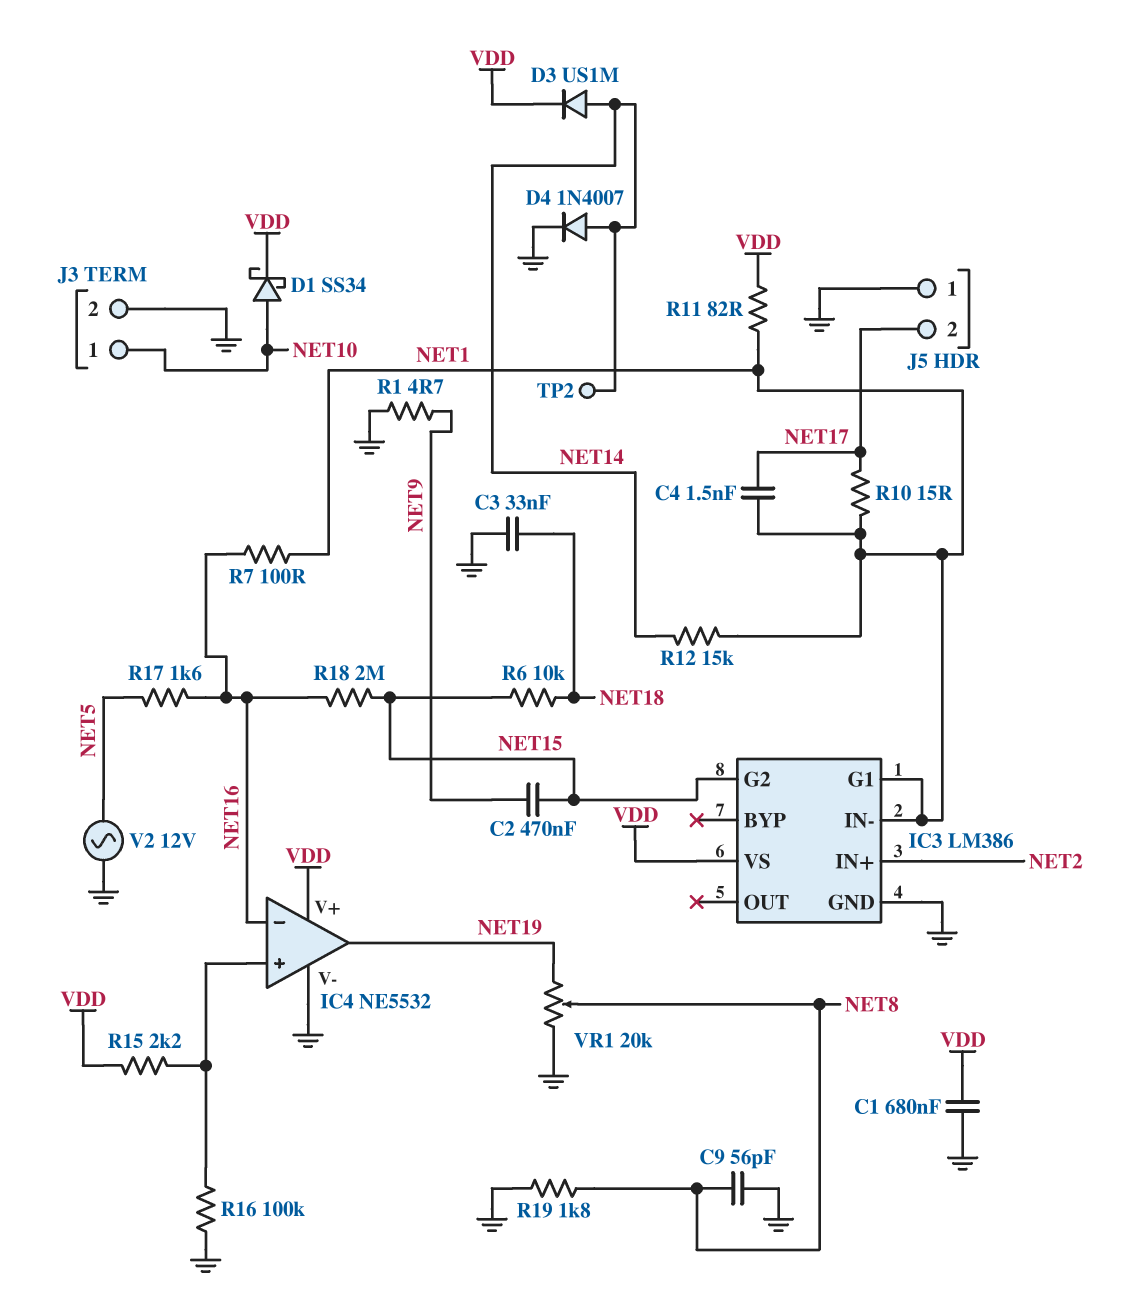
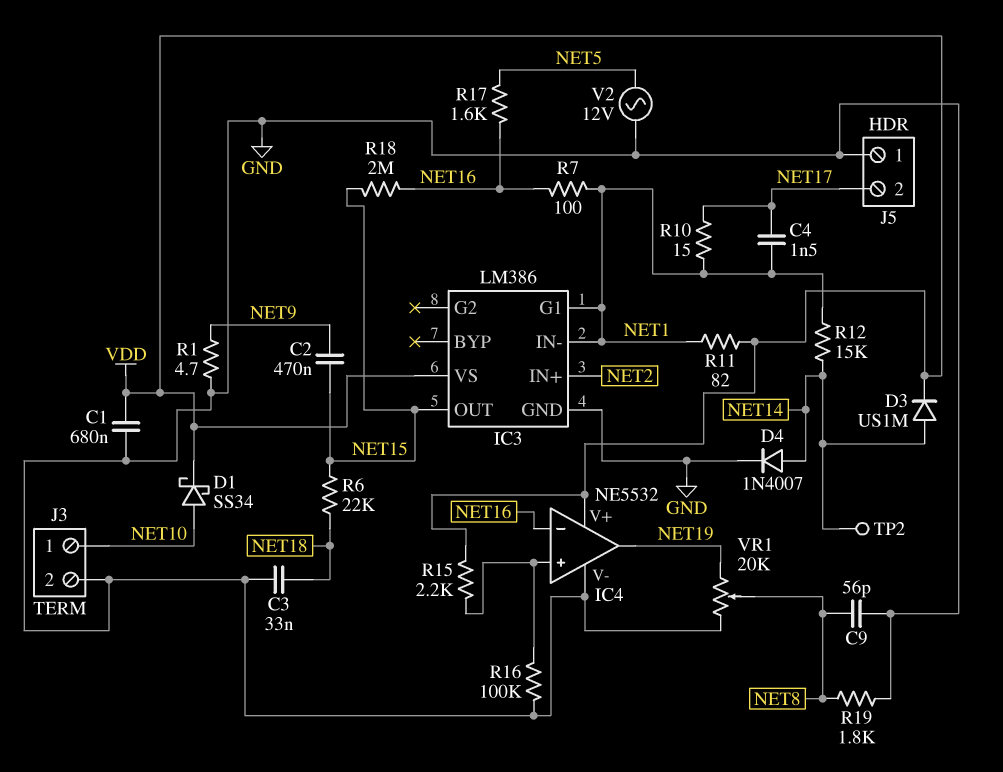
IC3 pin G2: NET15 -> none
IC3 pin OUT: none -> NET15
R6: 10k (NET15, NET18) -> 22k (NET15, NET18)

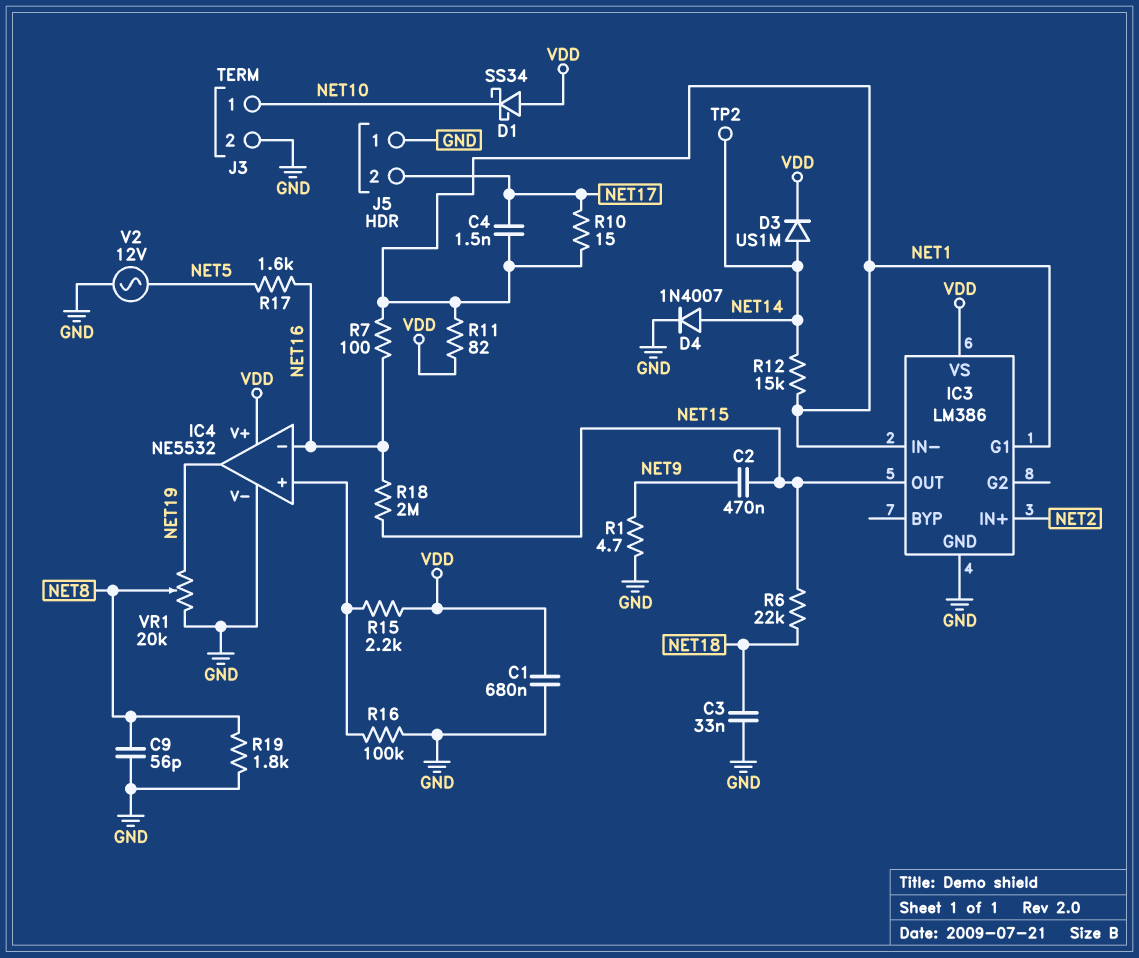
D1: schottky SS34 (A NET10, K VDD) -> schottky SS34 (A VDD, K NET10)

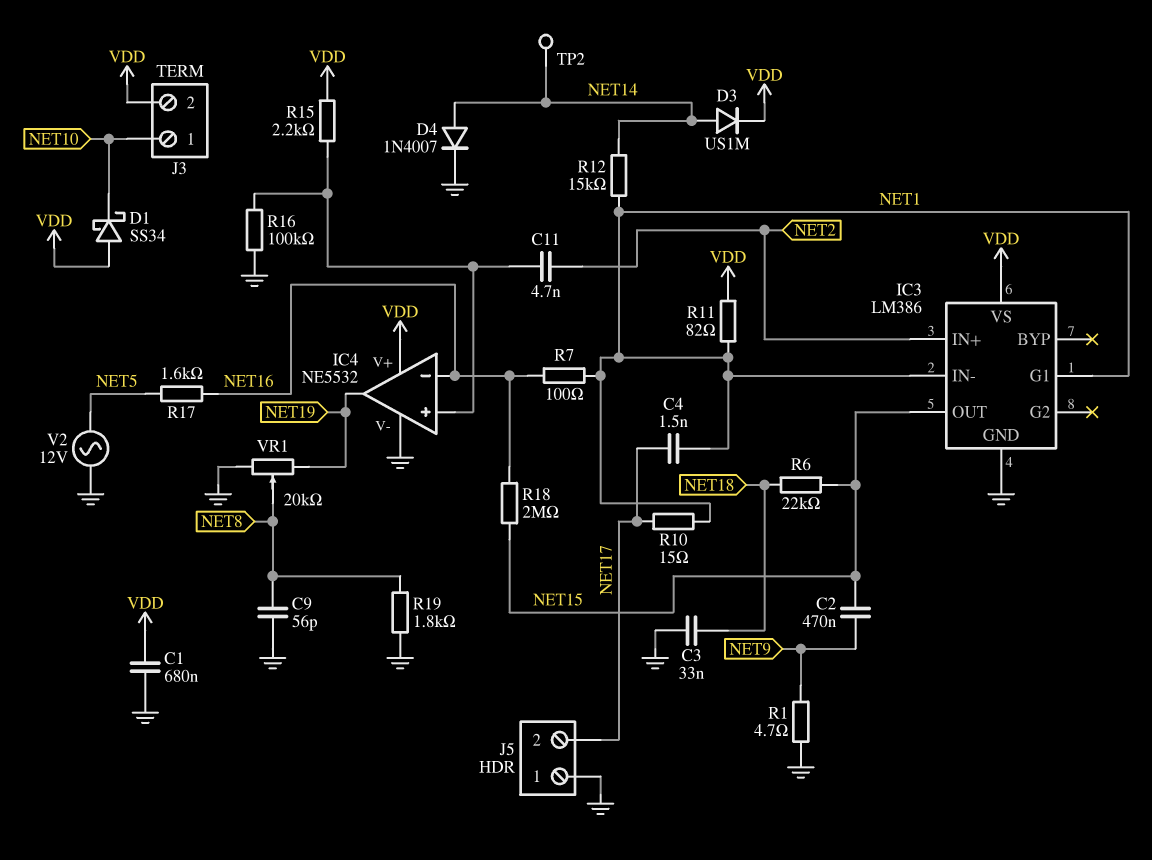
C11: none -> 4.7nF (IC4/in+, NET2)
J3 pin 2: GND -> VDD

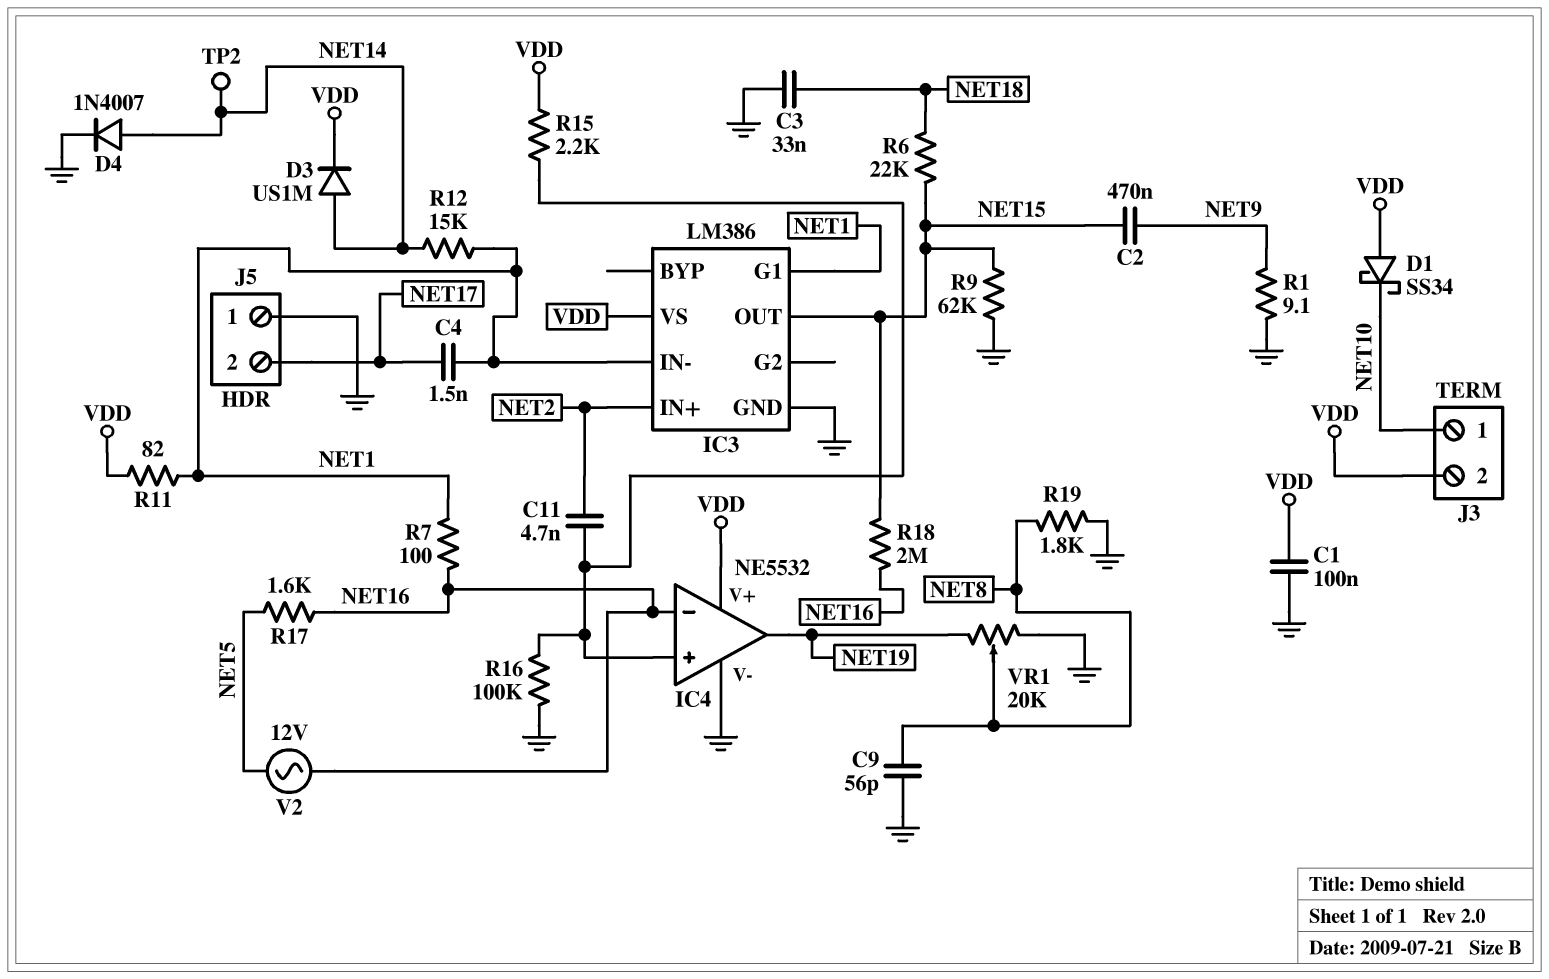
C1: 680nF (GND, VDD) -> 100nF (GND, VDD)
R1: 4.7 (GND, NET9) -> 9.1 (GND, NET9)
R9: none -> 62k (GND, NET15)
R10: 15 (NET1, NET17) -> none
V2: AC 12V (GND, NET5) -> AC 12V (NET5, NET16)

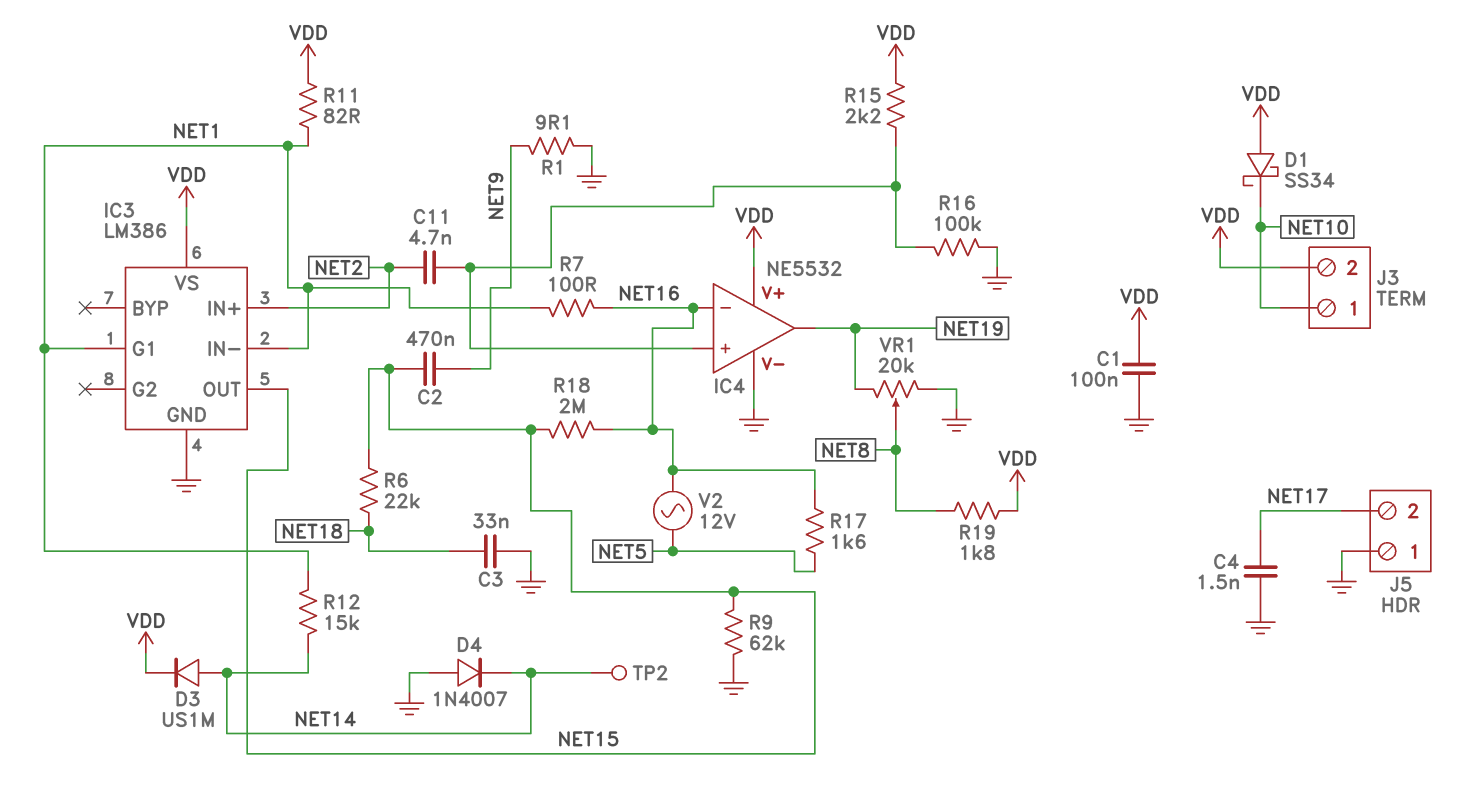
C4: 1.5nF (NET1, NET17) -> 1.5nF (GND, NET17)
C9: 56pF (GND, NET8) -> none
D4: diode 1N4007 (A NET14, K GND) -> diode 1N4007 (A GND, K NET14)
R19: 1.8k (GND, NET8) -> 1.8k (NET8, VDD)

